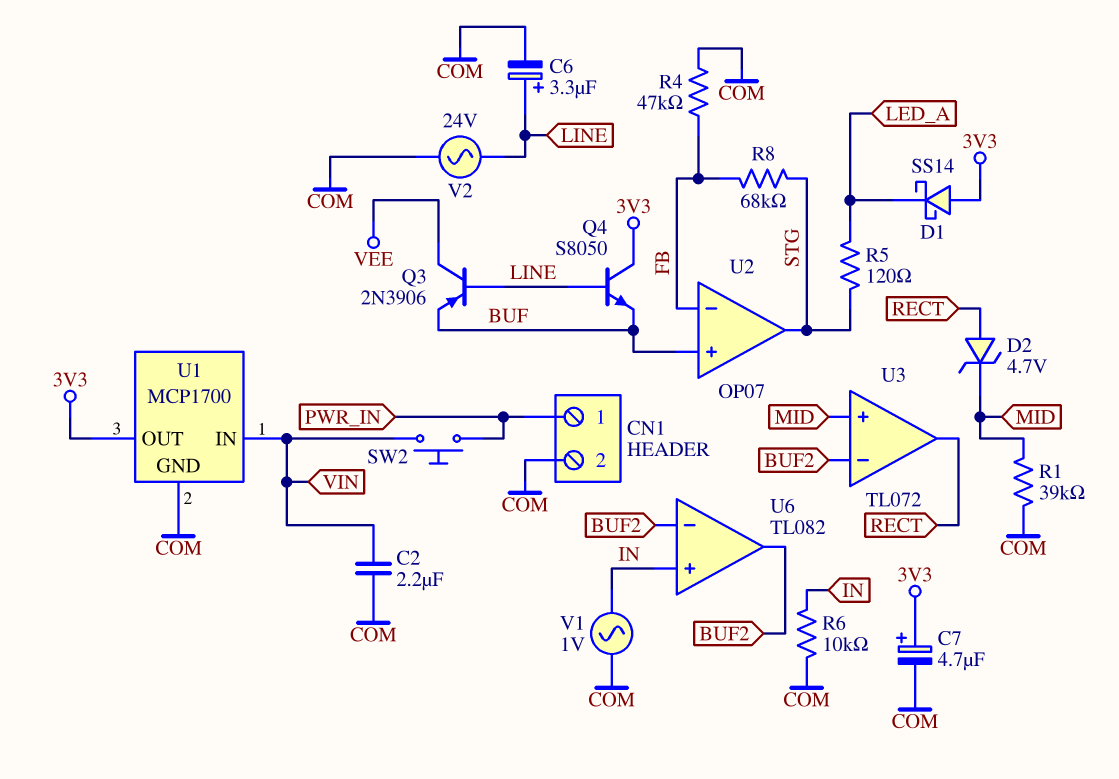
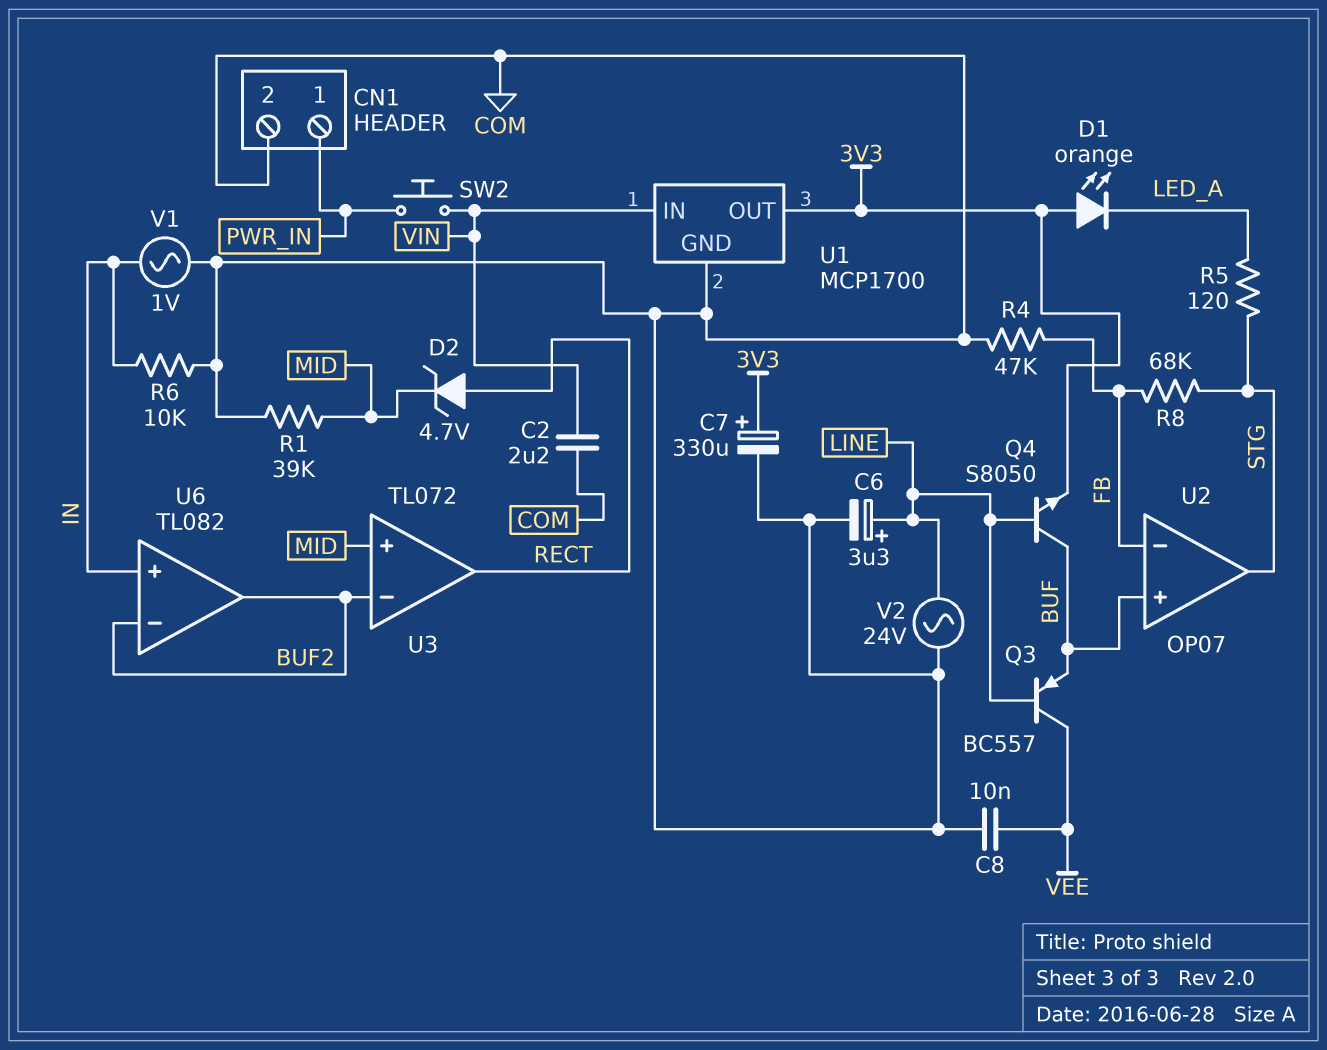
C7: 4.7uF (plus 3V3, minus COM) -> 330uF (plus 3V3, minus COM)
C8: none -> 10nF (COM, VEE)
D1: schottky SS14 (A 3V3, K LED_A) -> LED orange (A 3V3, K LED_A)
Q3: PNP 2N3906 (B LINE, C VEE, E BUF) -> PNP BC557 (B LINE, C VEE, E BUF)
Q4: NPN S8050 (B LINE, C 3V3, E BUF) -> NPN S8050 (B LINE, C BUF, E 3V3)

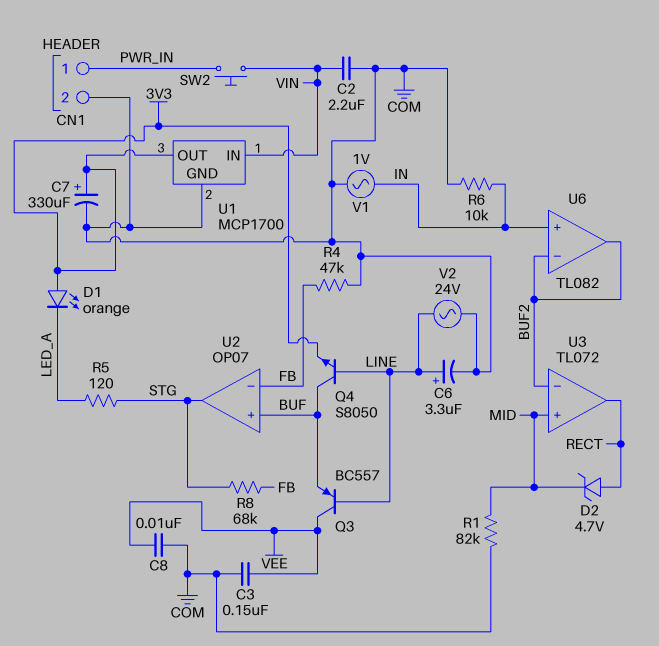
C3: none -> 150nF (COM, VEE)
R1: 39k (COM, MID) -> 82k (COM, MID)

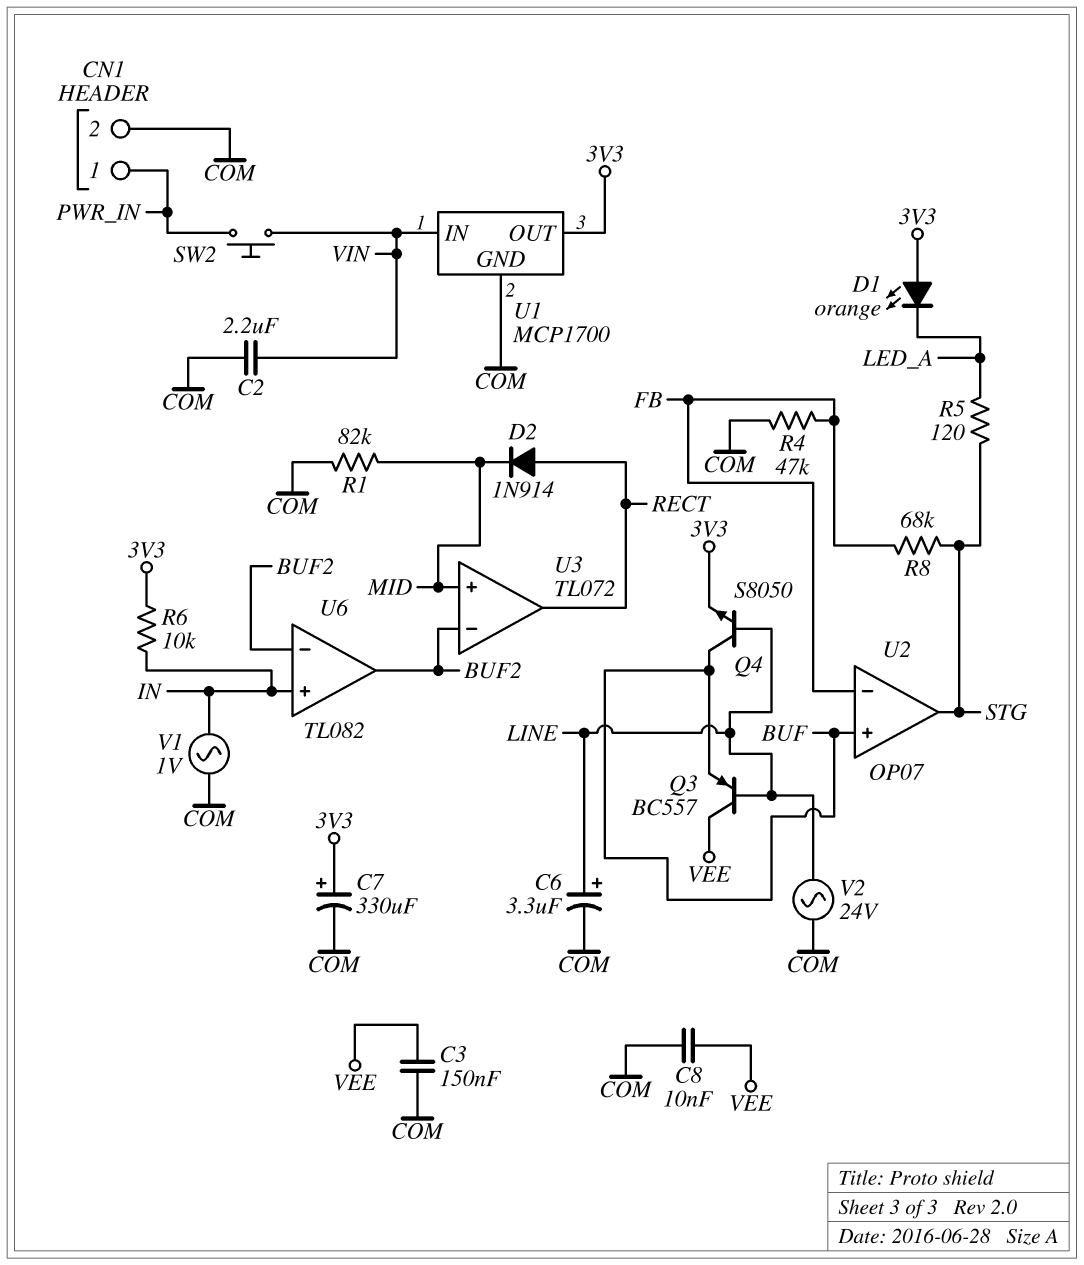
D2: zener 4.7V (A RECT, K MID) -> diode 1N914 (A RECT, K MID)
R6: 10k (COM, IN) -> 10k (3V3, IN)

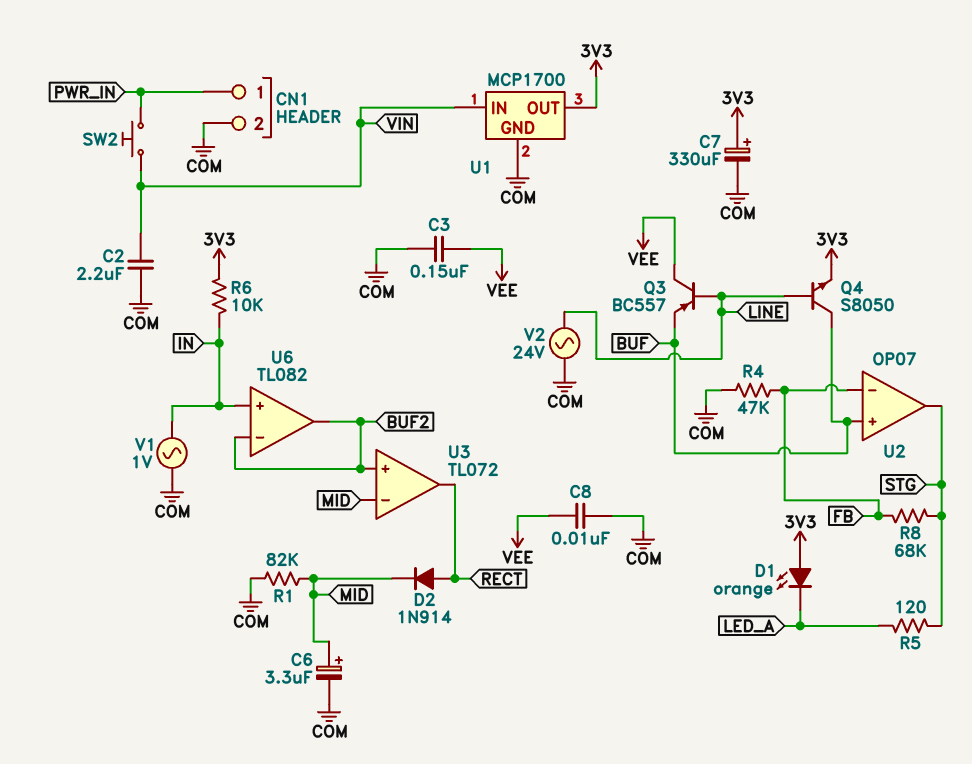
C6: 3.3uF (plus LINE, minus COM) -> 3.3uF (plus MID, minus COM)
U3 pin in+: MID -> BUF2
U3 pin in-: BUF2 -> MID

